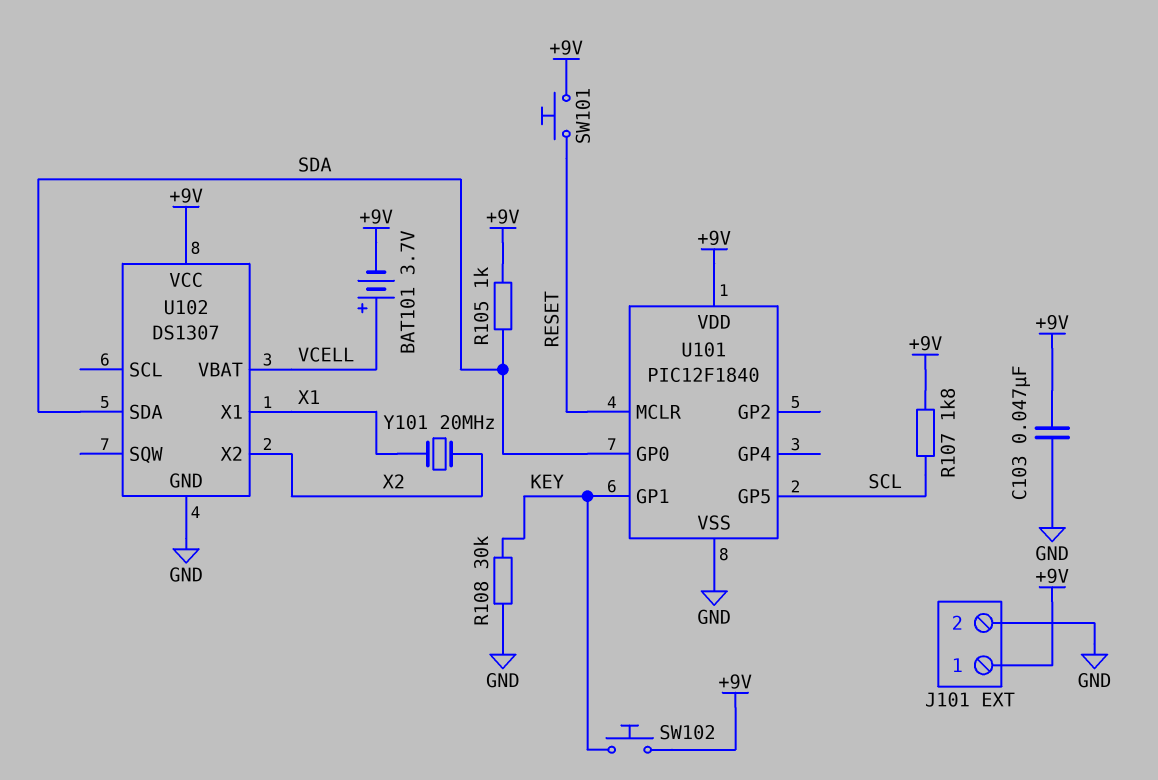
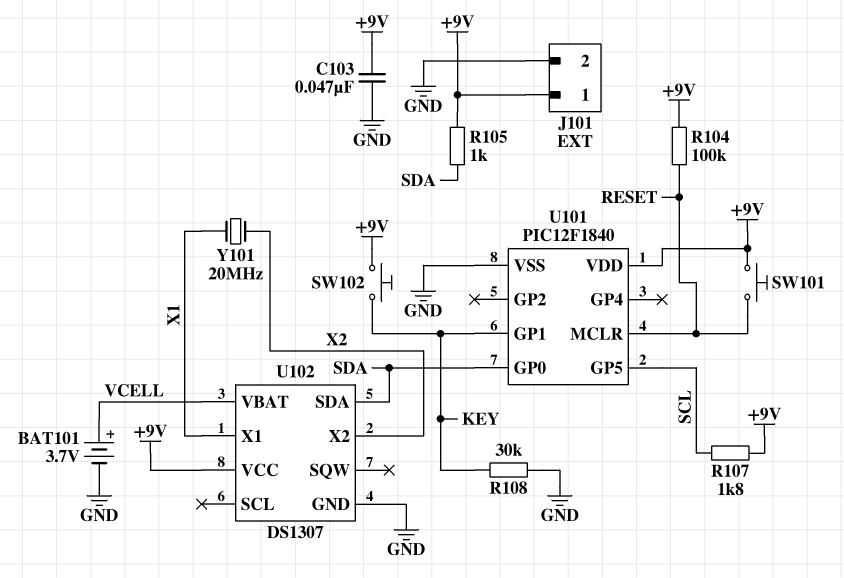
BAT101: 3.7V (plus VCELL, minus +9V) -> 3.7V (plus VCELL, minus GND)
R104: none -> 100k (+9V, RESET)

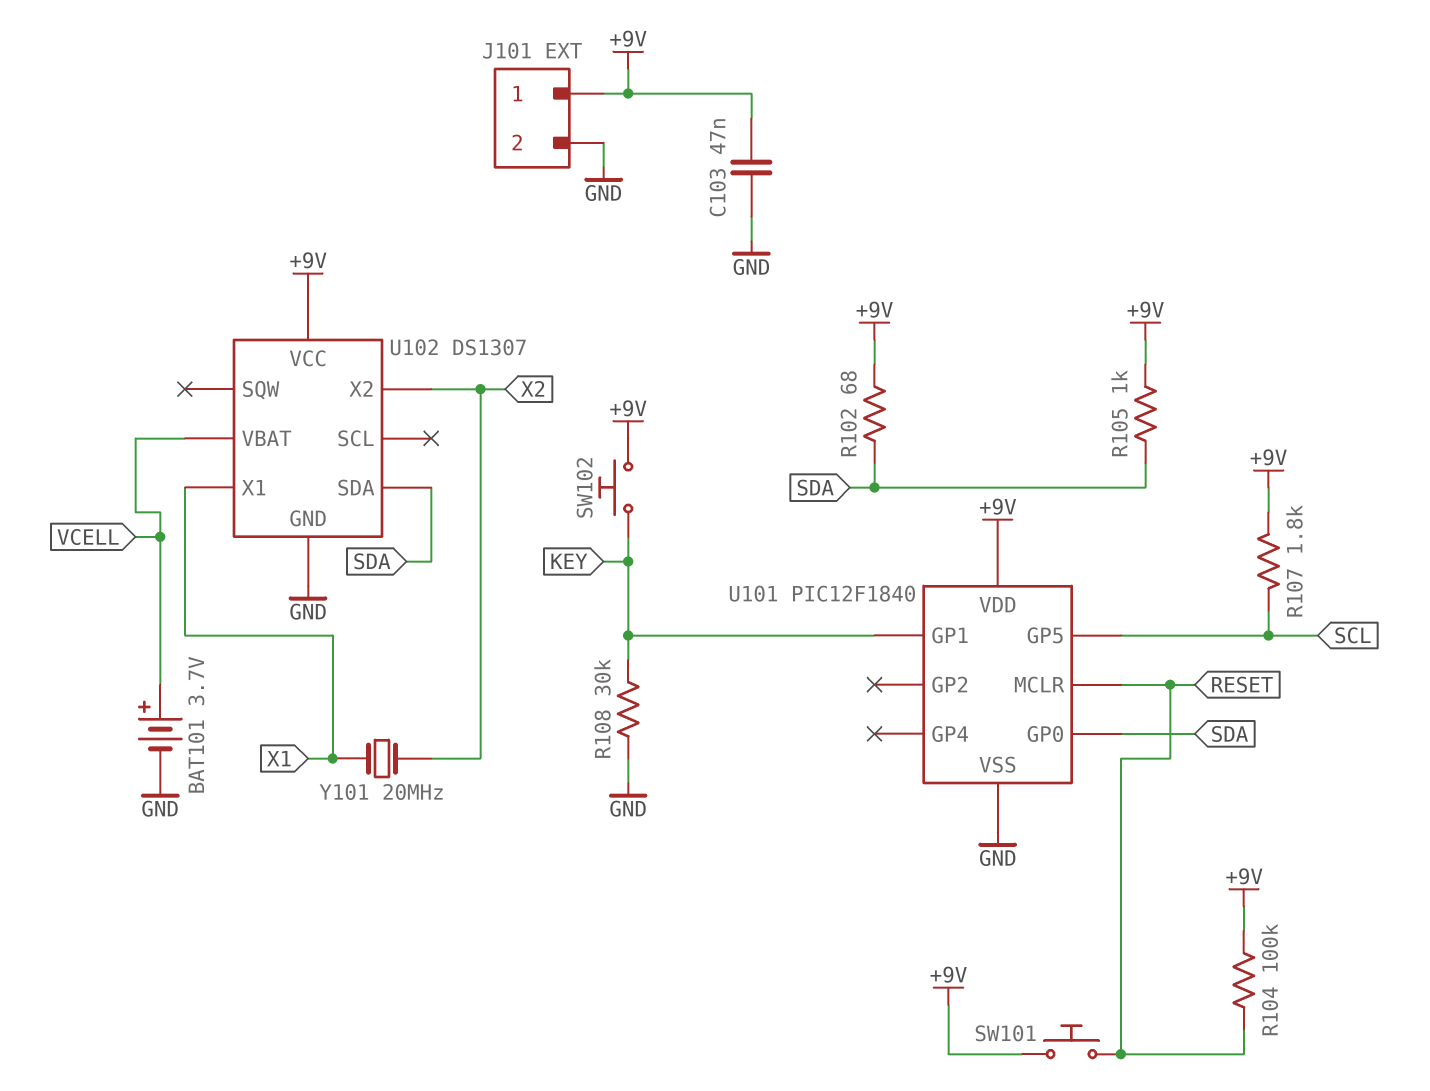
R102: none -> 68 (+9V, SDA)

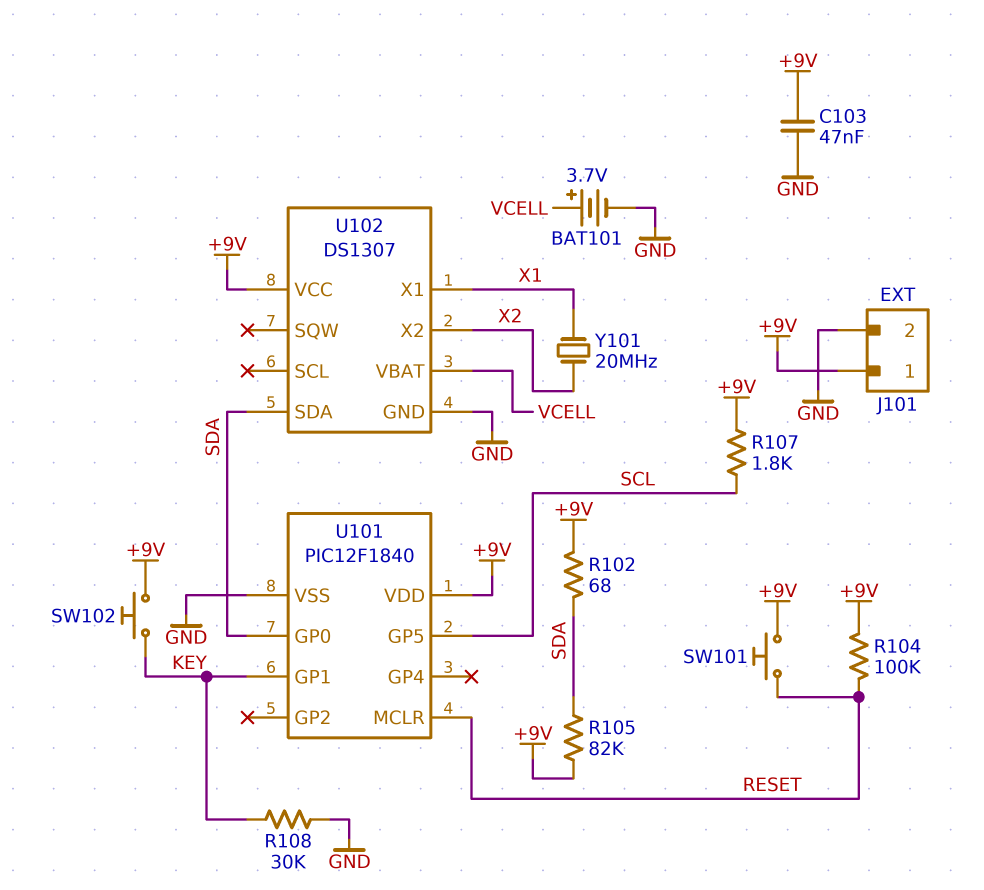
R105: 1k (+9V, SDA) -> 82k (+9V, SDA)

